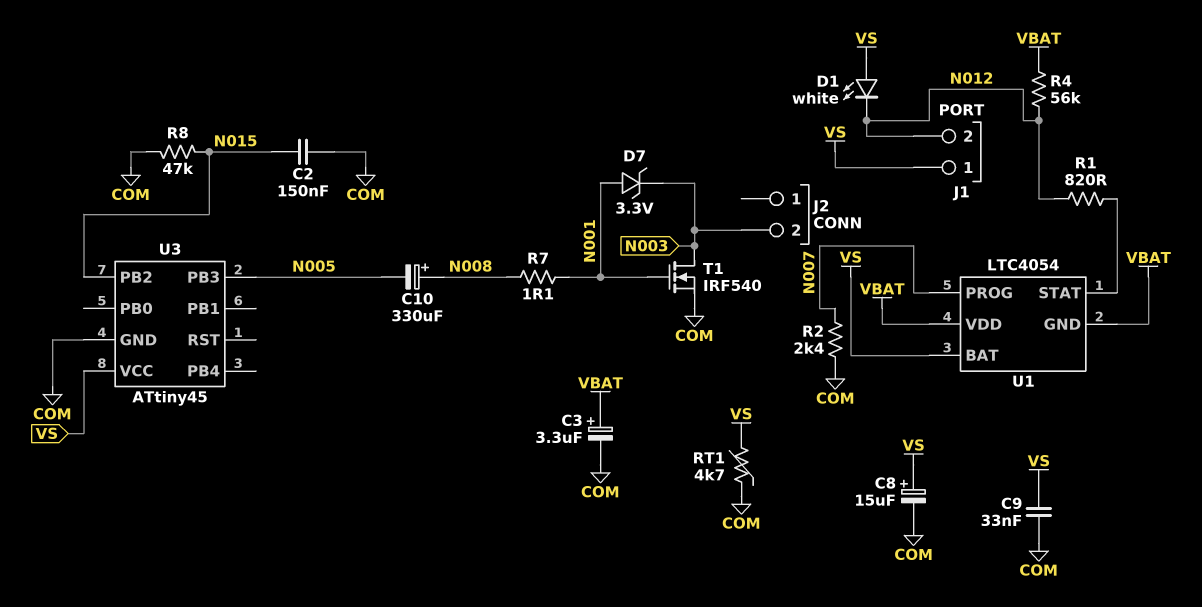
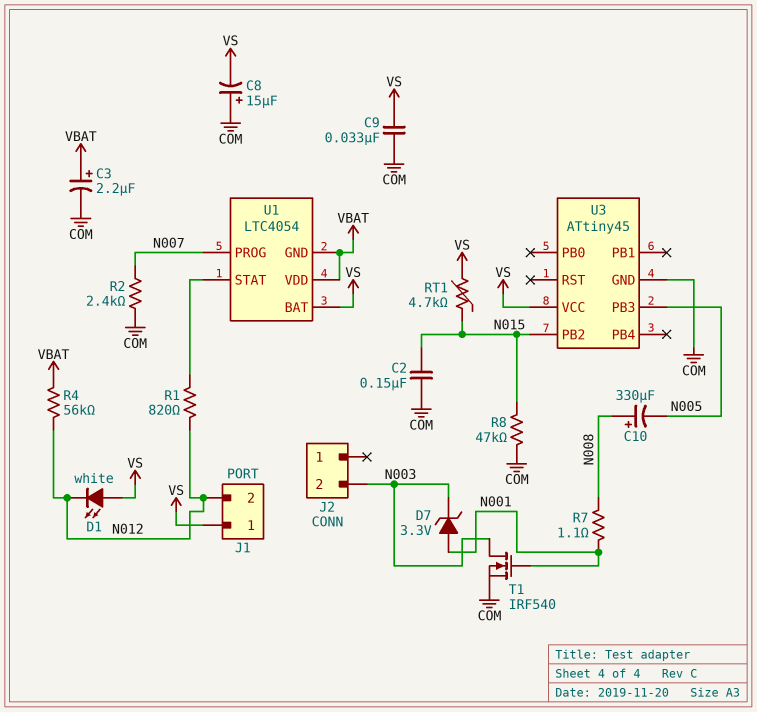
C3: 3.3uF (plus VBAT, minus COM) -> 2.2uF (plus VBAT, minus COM)
C8: 15uF (plus VS, minus COM) -> 15uF (plus COM, minus VS)
RT1: 4.7k (COM, VS) -> 4.7k (N015, VS)

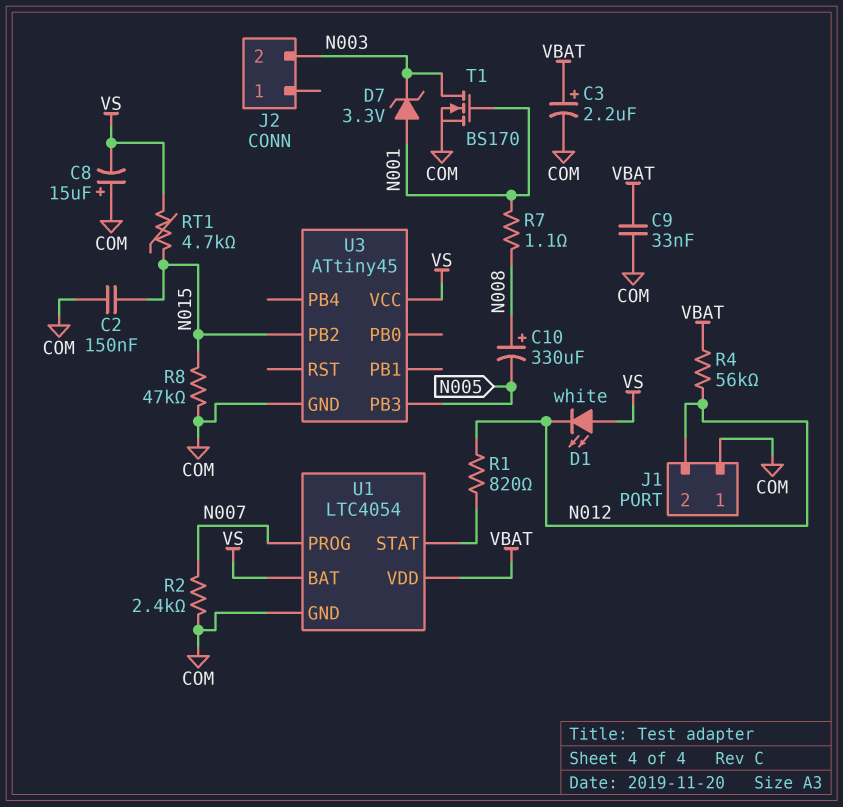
C9: 33nF (COM, VS) -> 33nF (COM, VBAT)
J1 pin 1: VS -> COM
T1: NMOS IRF540 (G N001, D N003, S COM) -> NMOS BS170 (G N001, D N003, S COM)
U1 pin GND: VBAT -> COM

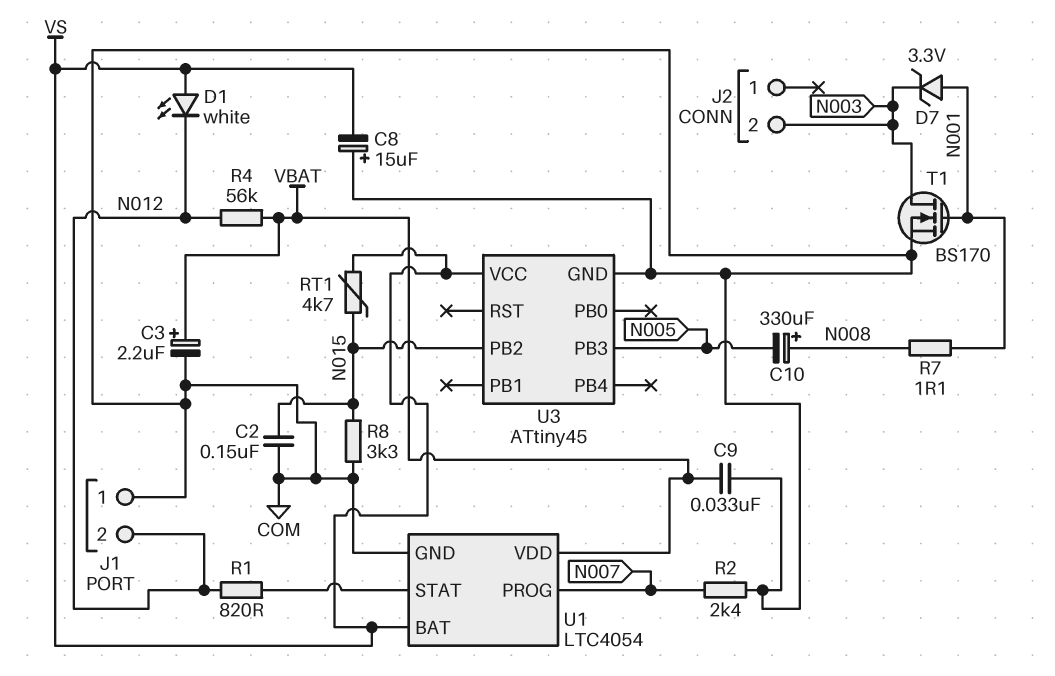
R8: 47k (COM, N015) -> 3.3k (COM, N015)

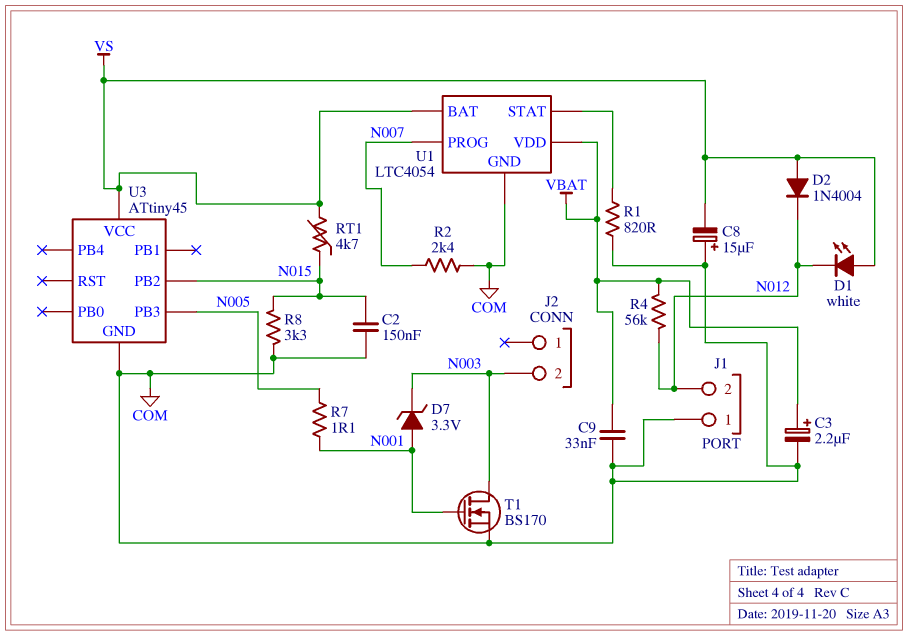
C10: 330uF (plus N008, minus N005) -> none
D2: none -> diode 1N4004 (A VS, K N012)
R1: 820 (N012, U1/STAT) -> 820 (COM, U1/STAT)
R7: 1.1 (N001, N008) -> 1.1 (N001, N005)

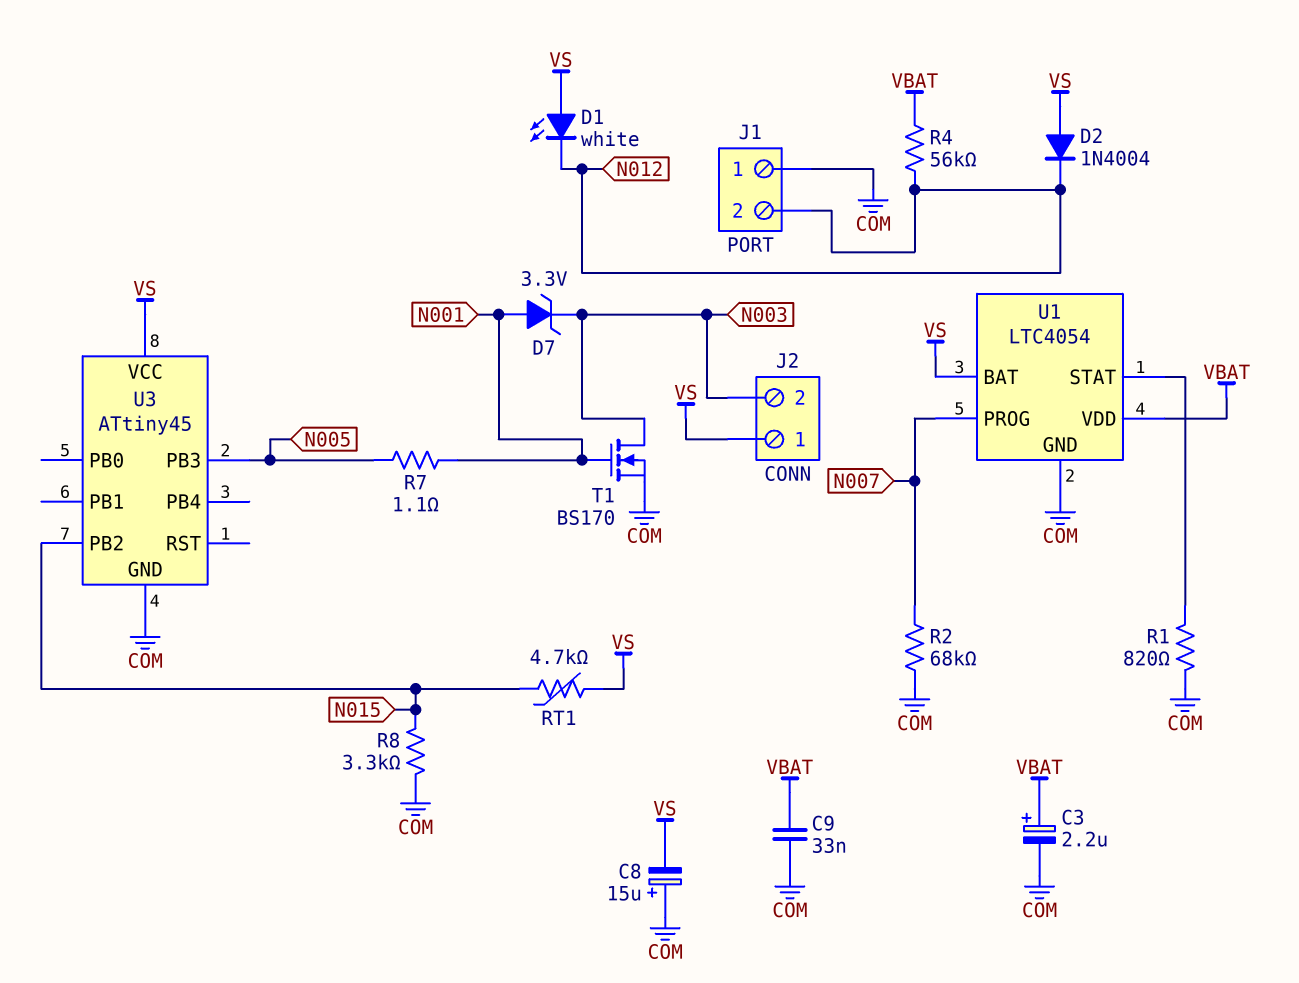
C2: 150nF (COM, N015) -> none
J2 pin 1: none -> VS
R2: 2.4k (COM, N007) -> 68k (COM, N007)

